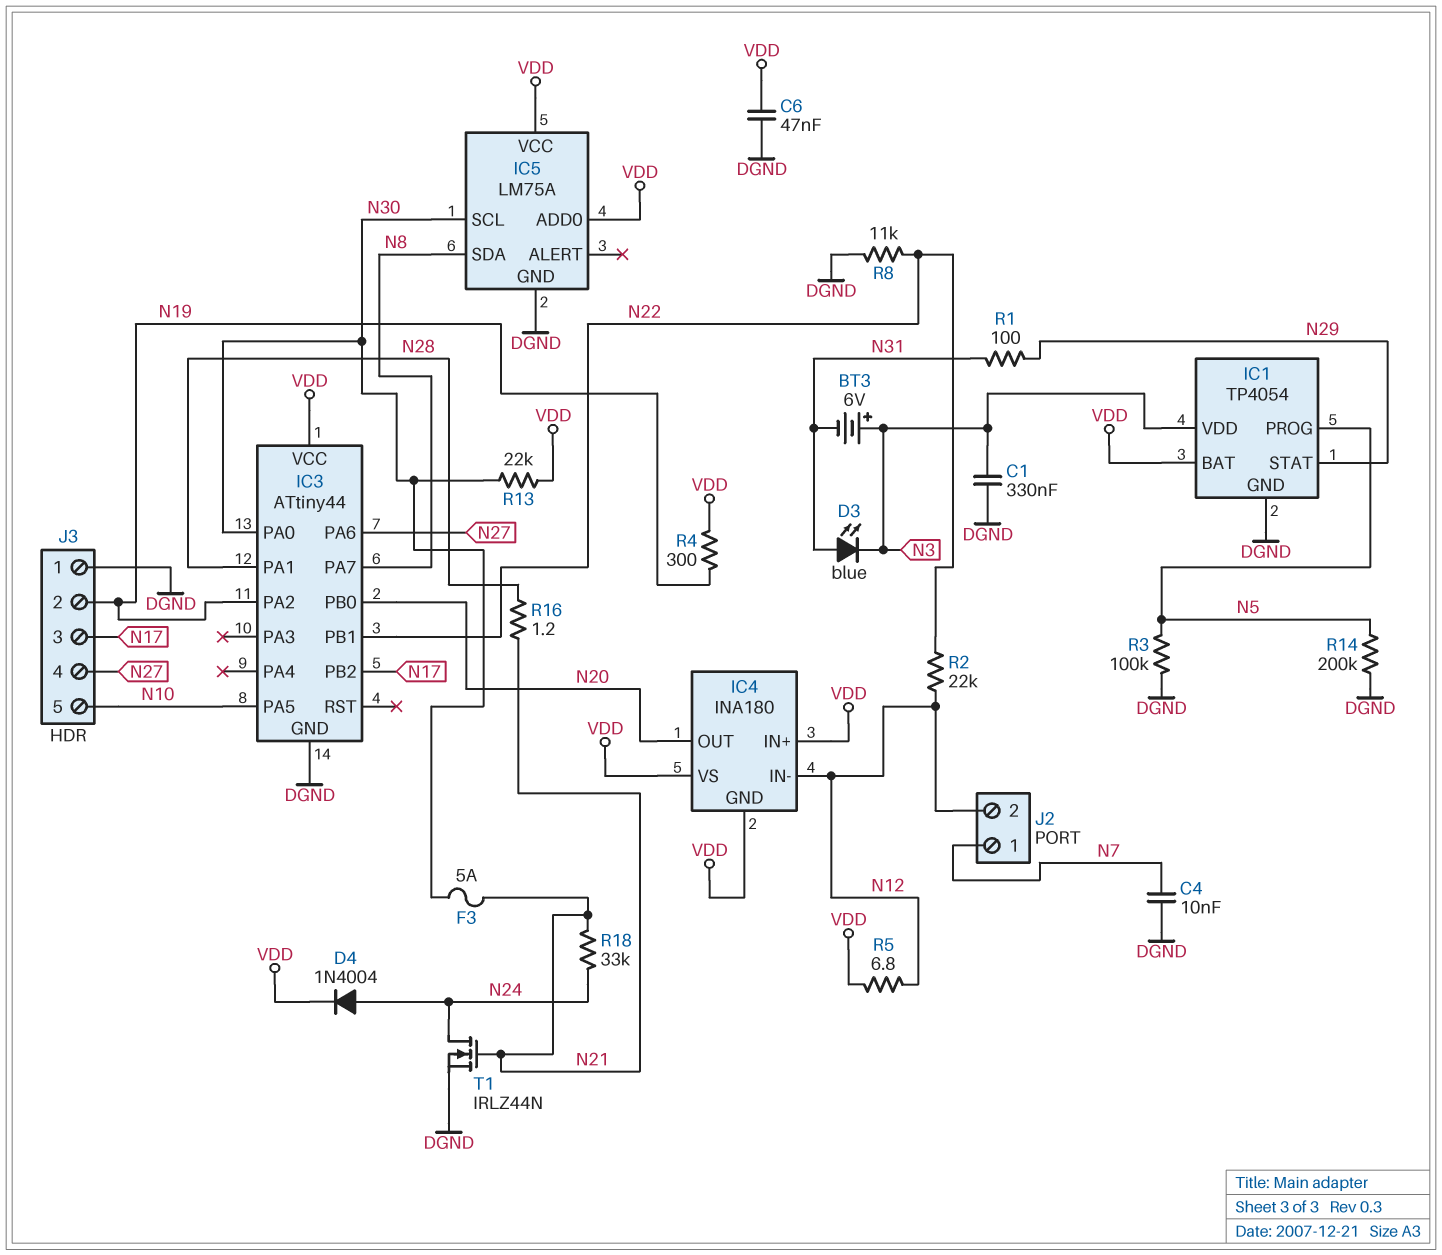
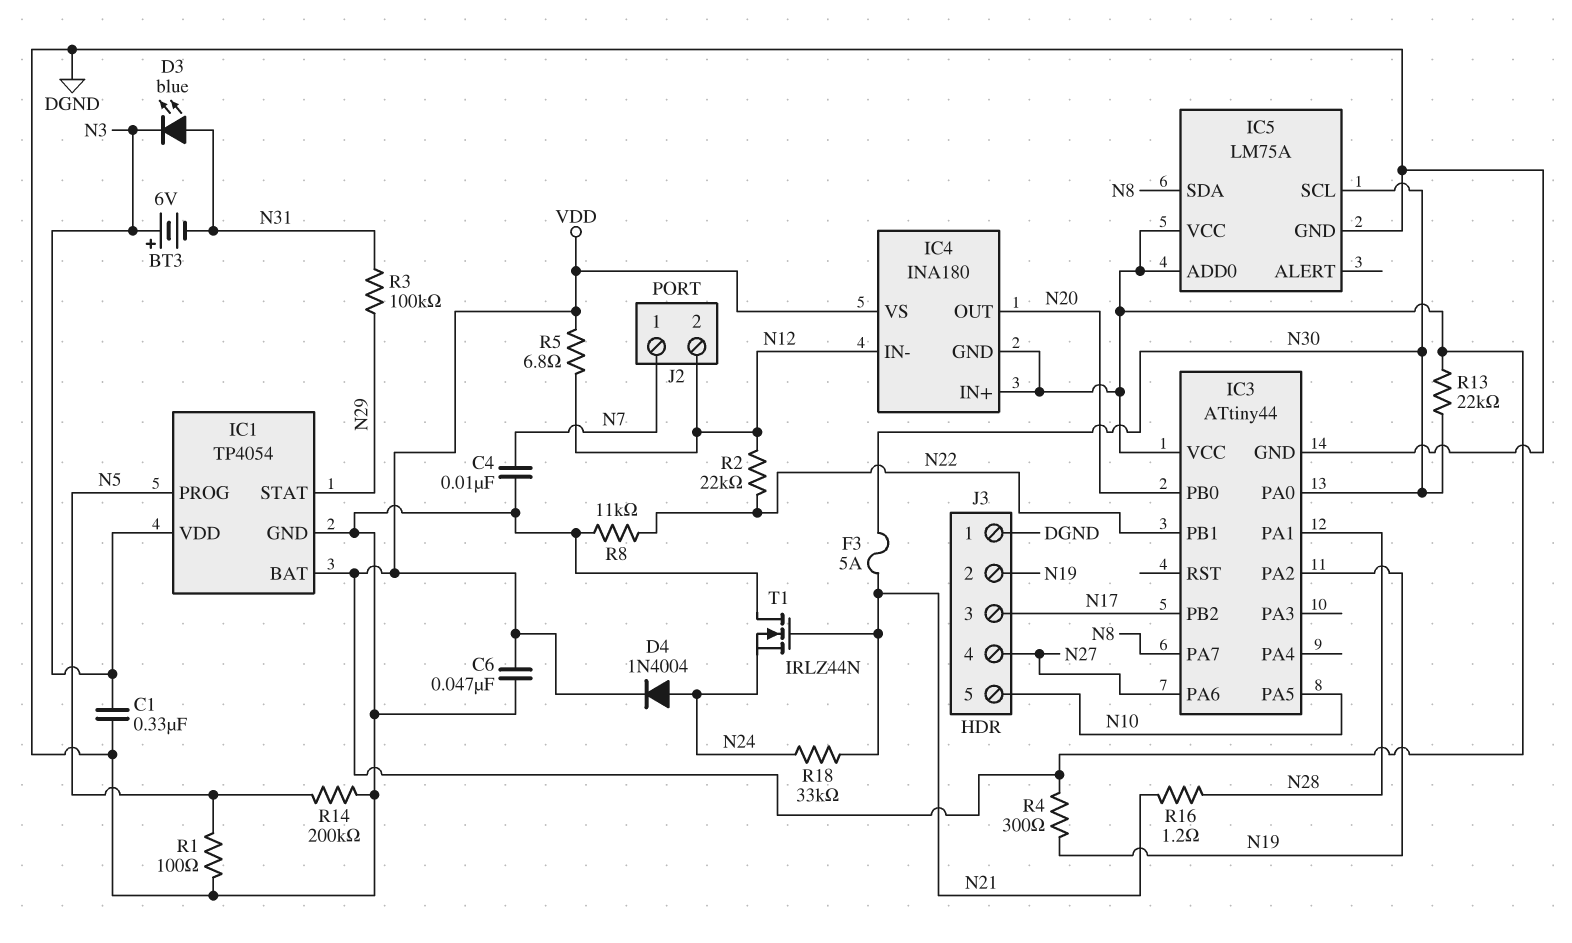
R1: 100 (N29, N31) -> 100 (DGND, N5)
R3: 100k (DGND, N5) -> 100k (N29, N31)
T1: NMOS IRLZ44N (G N21, D N24, S DGND) -> NMOS IRLZ44N (G N21, D DGND, S N24)

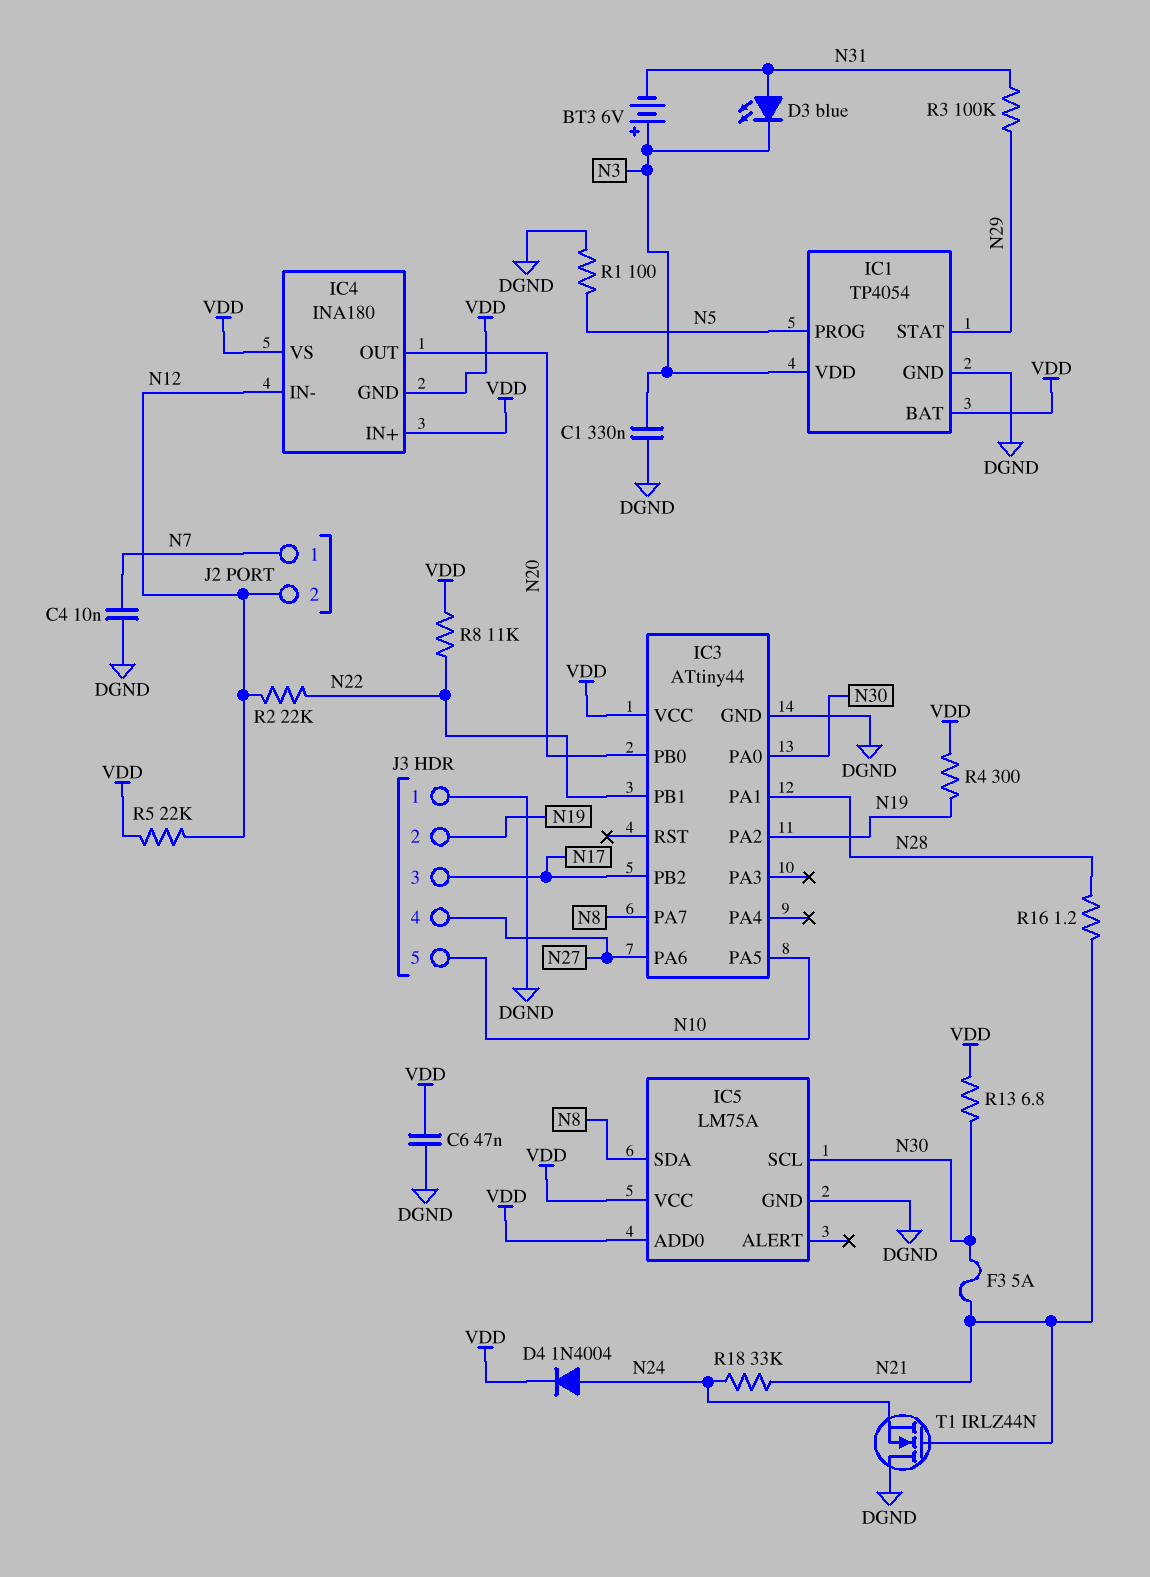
R5: 6.8 (N12, VDD) -> 22k (N12, VDD)
R8: 11k (DGND, N22) -> 11k (N22, VDD)
R13: 22k (N30, VDD) -> 6.8 (N30, VDD)
R14: 200k (DGND, N5) -> none

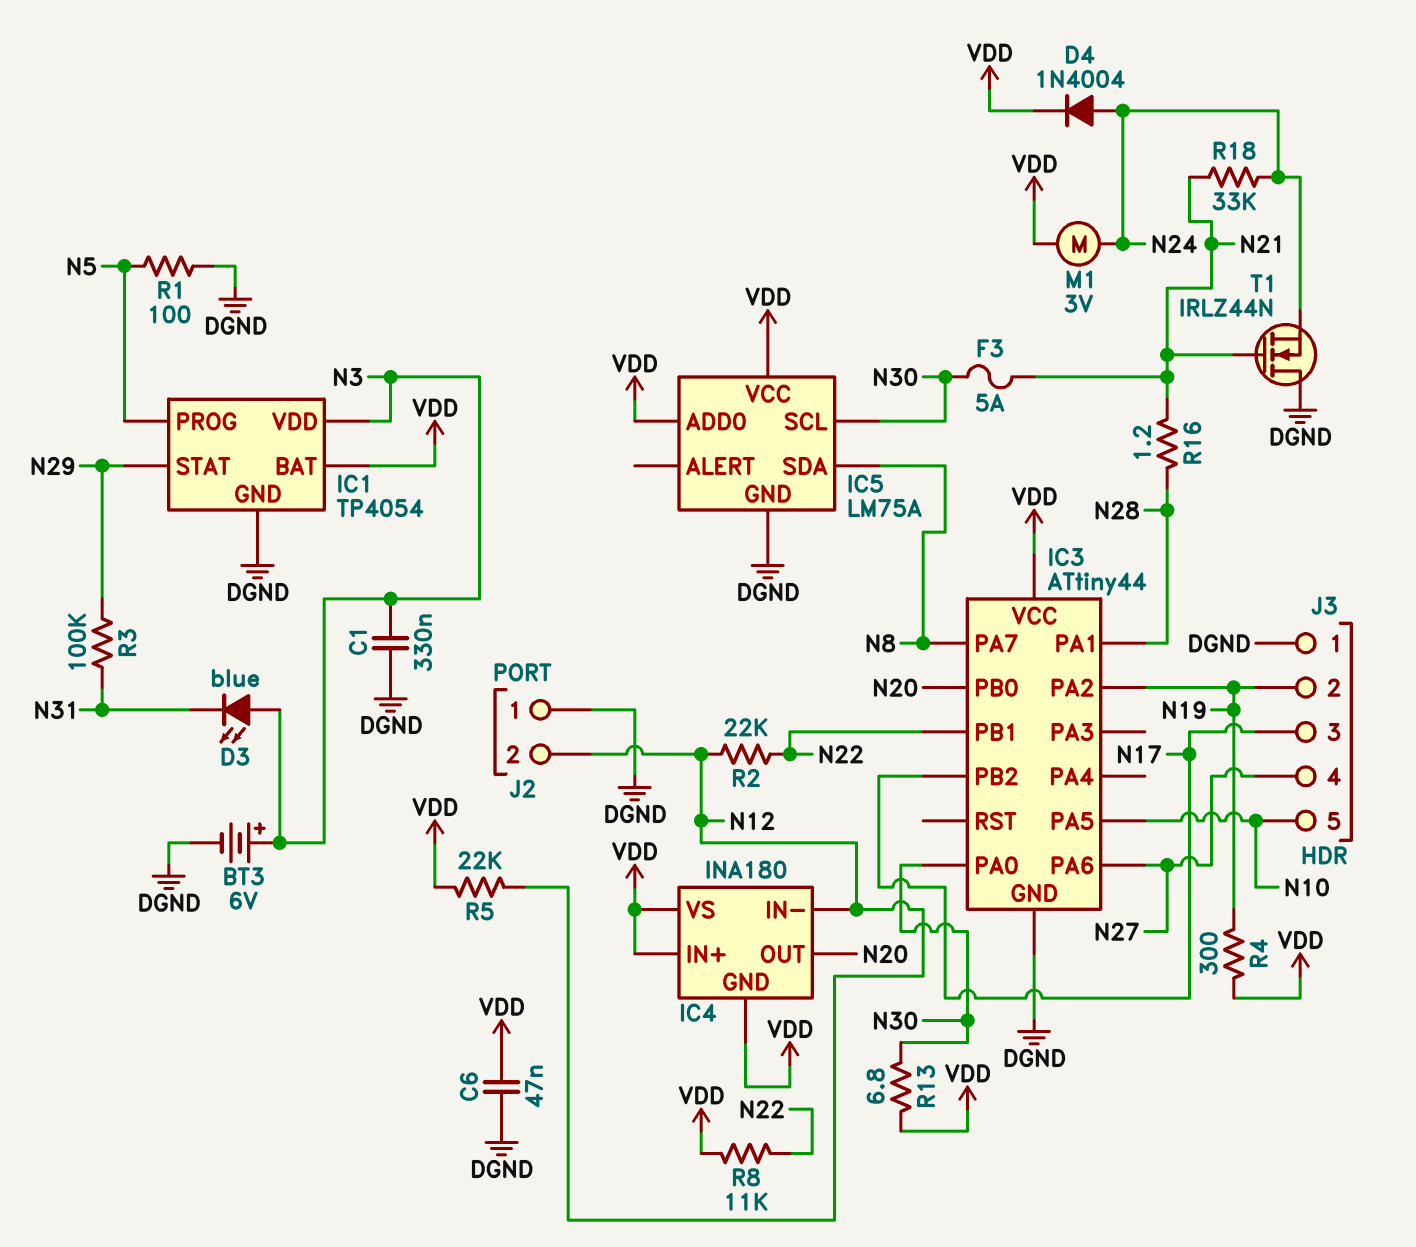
BT3: 6V (plus N3, minus N31) -> 6V (plus N3, minus DGND)
C4: 10nF (DGND, N7) -> none
D3: LED blue (A N31, K N3) -> LED blue (A N3, K N31)
J2 pin 1: N7 -> DGND
M1: none -> motor 3V (N24, VDD)

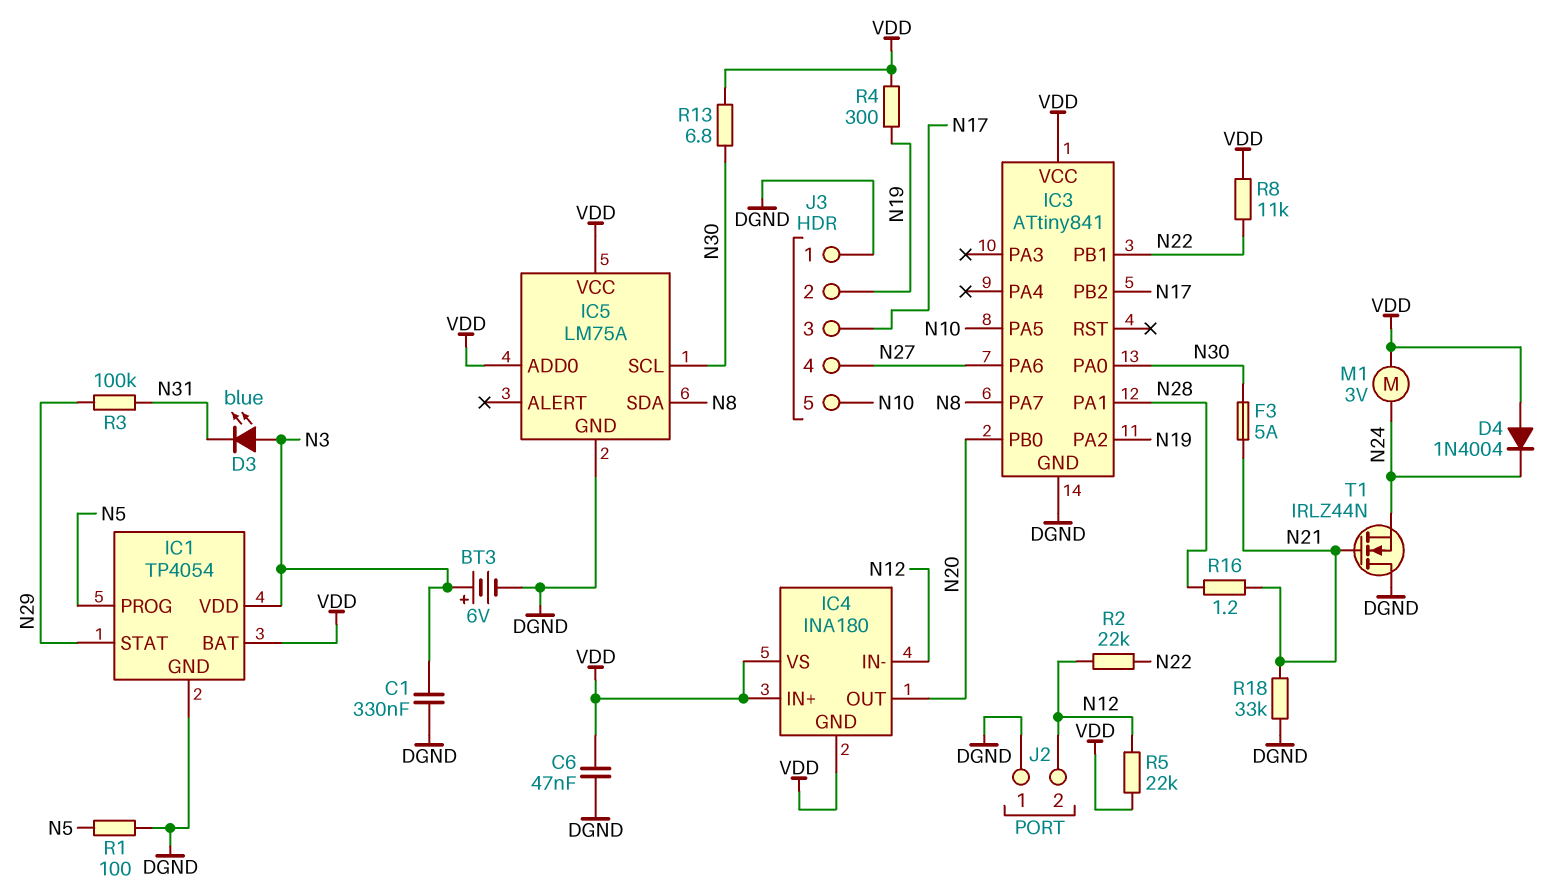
D4: diode 1N4004 (A N24, K VDD) -> diode 1N4004 (A VDD, K N24)
IC3: ATtiny44 -> ATtiny841
R18: 33k (N21, N24) -> 33k (DGND, N21)

